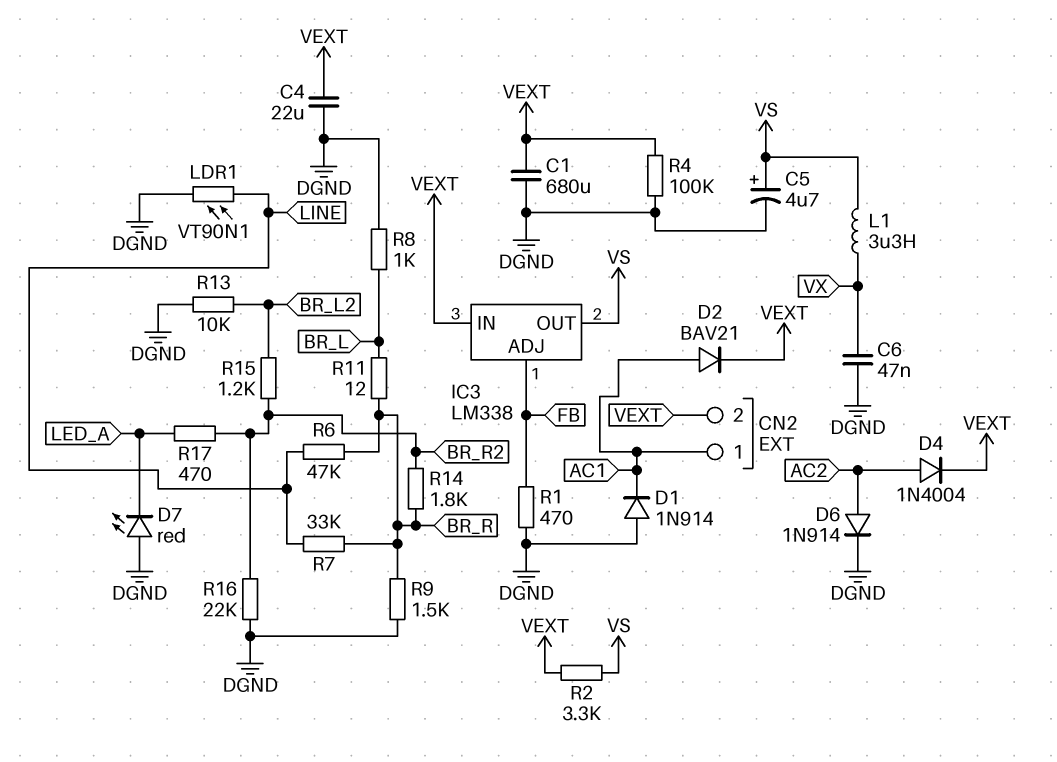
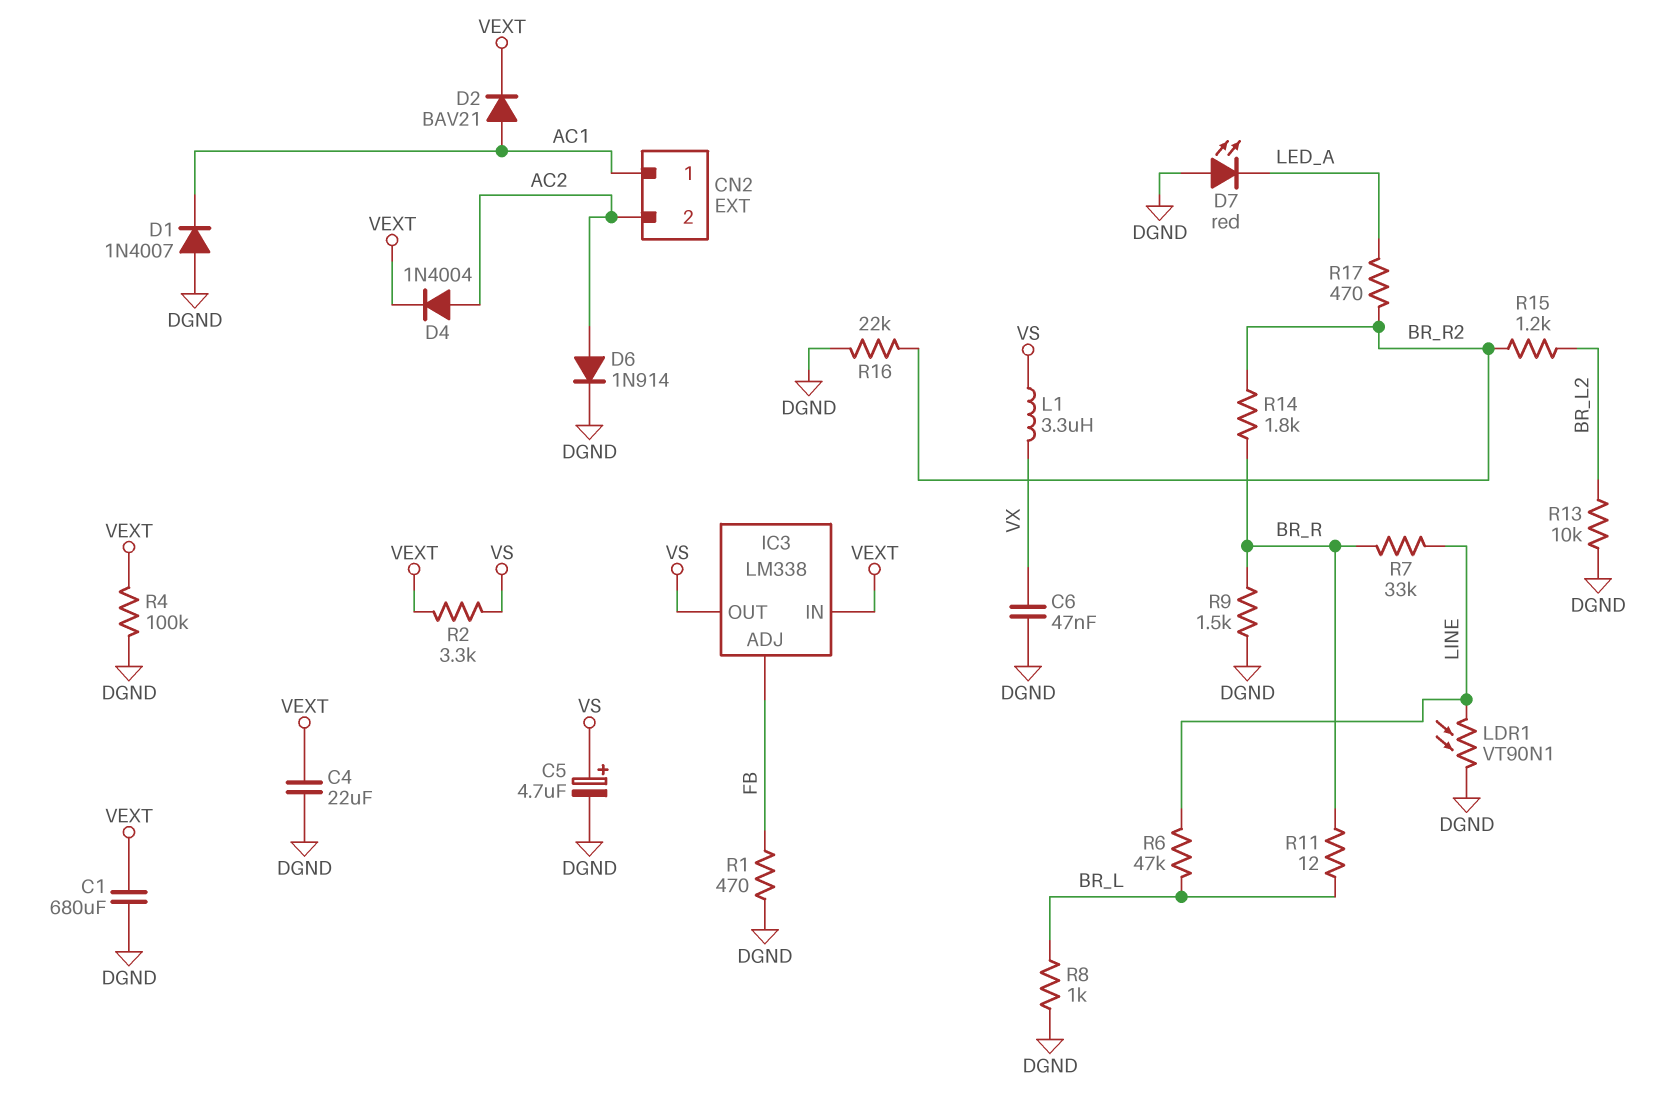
CN2 pin 2: VEXT -> AC2
D1: diode 1N914 (A DGND, K AC1) -> diode 1N4007 (A DGND, K AC1)
R6: 47k (BR_R, LINE) -> 47k (BR_L, LINE)

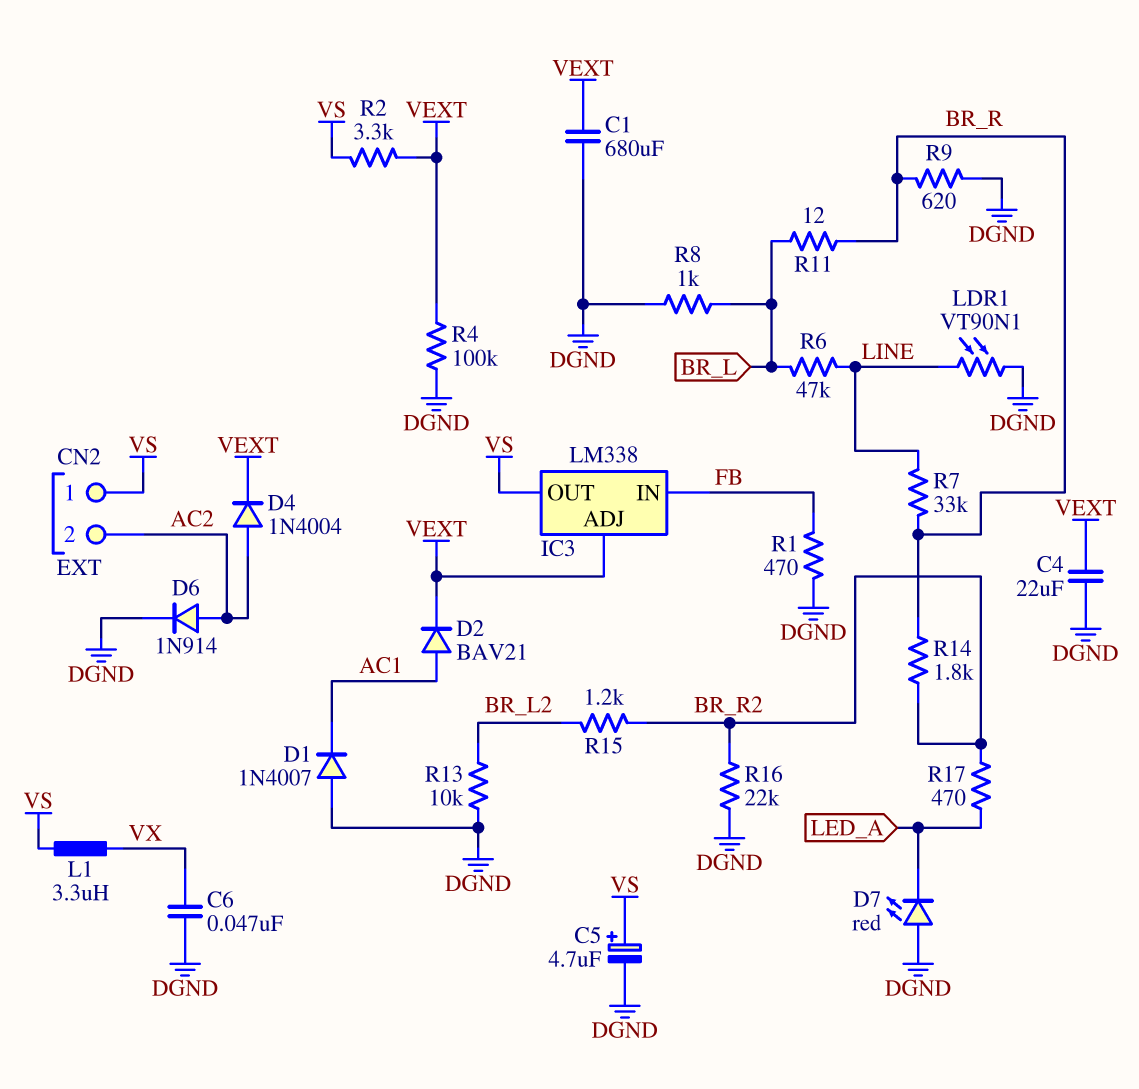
CN2 pin 1: AC1 -> VS
IC3 pin ADJ: FB -> VEXT
IC3 pin IN: VEXT -> FB
R9: 1.5k (BR_R, DGND) -> 620 (BR_R, DGND)

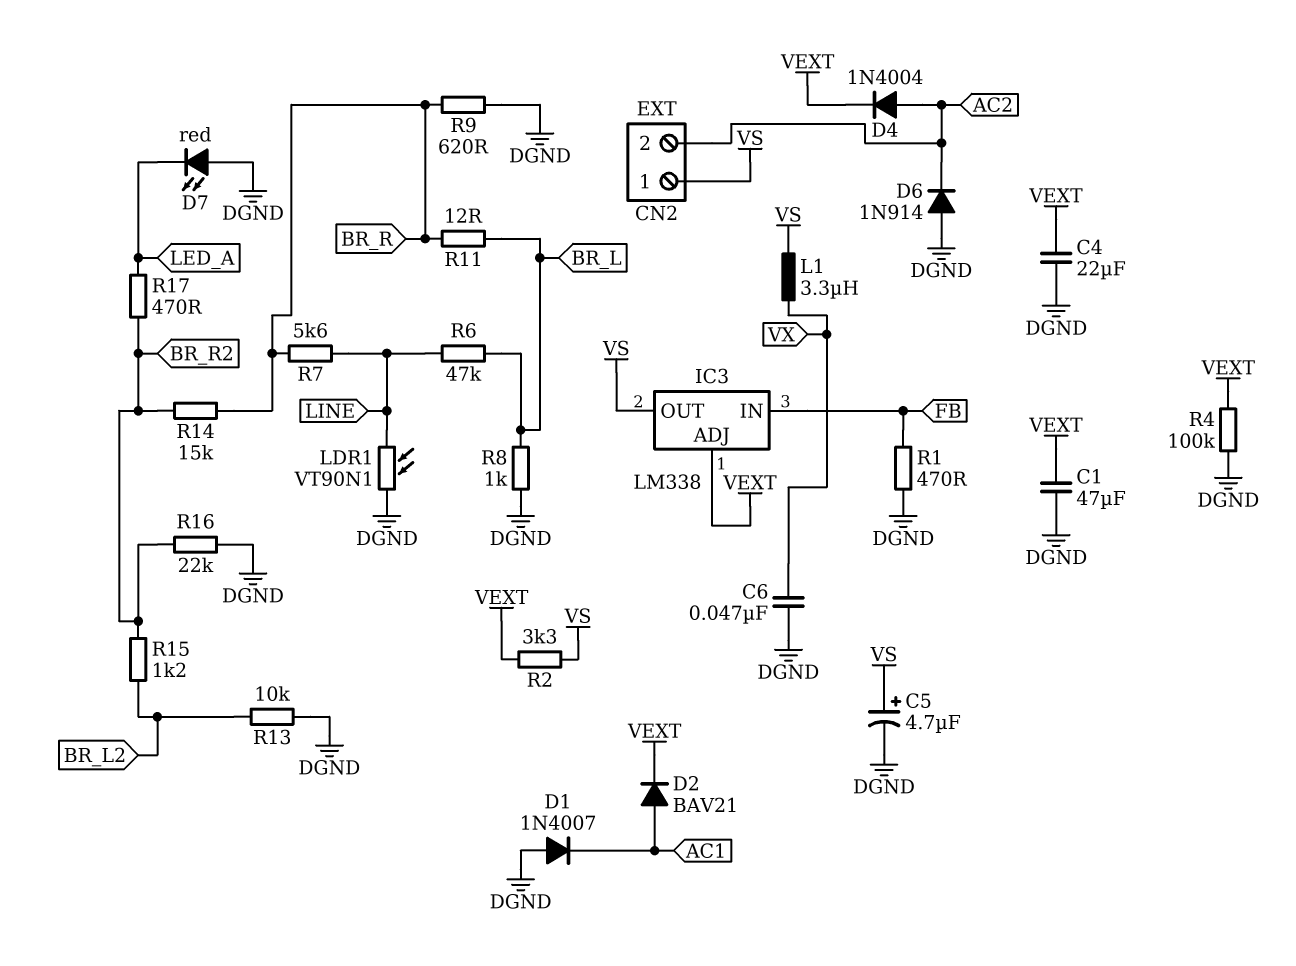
C1: 680uF (DGND, VEXT) -> 47uF (DGND, VEXT)
D6: diode 1N914 (A AC2, K DGND) -> diode 1N914 (A DGND, K AC2)
R7: 33k (BR_R, LINE) -> 5.6k (BR_R, LINE)
R14: 1.8k (BR_R, BR_R2) -> 15k (BR_R, BR_R2)

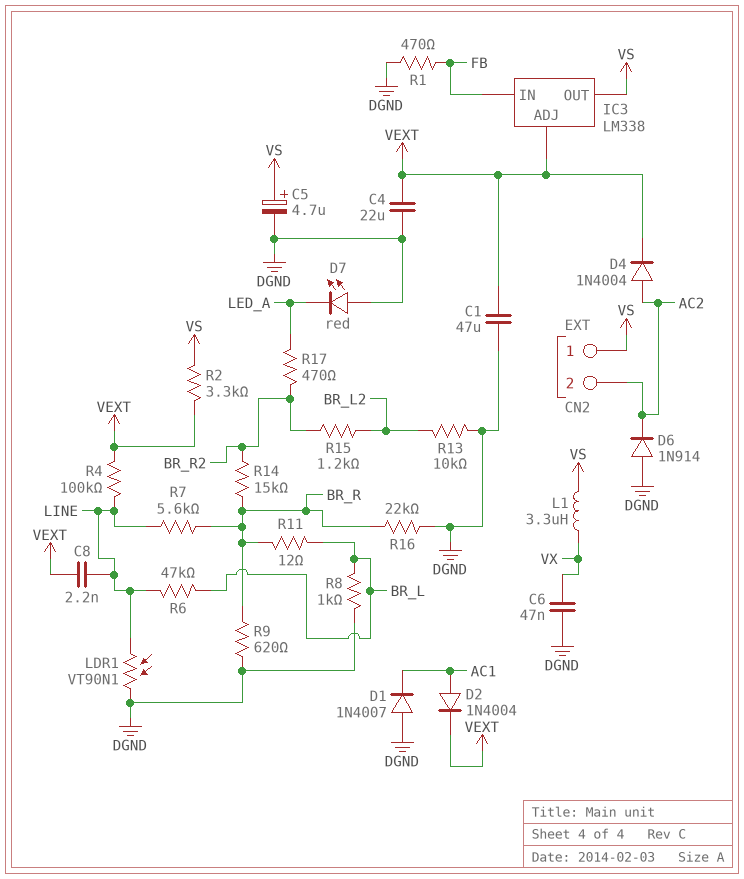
C8: none -> 2.2nF (LINE, VEXT)
D2: diode BAV21 (A AC1, K VEXT) -> diode 1N4004 (A AC1, K VEXT)
R4: 100k (DGND, VEXT) -> 100k (LINE, VEXT)
R16: 22k (BR_R2, DGND) -> 22k (BR_R, DGND)

